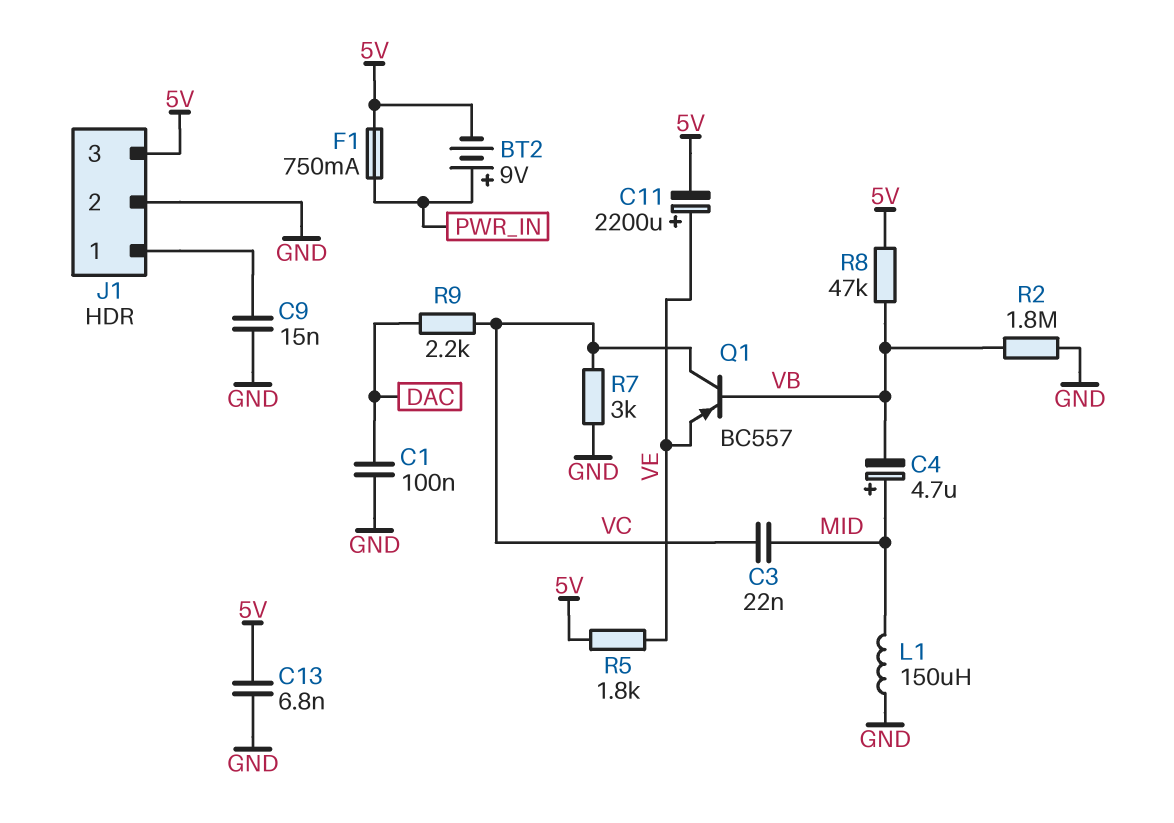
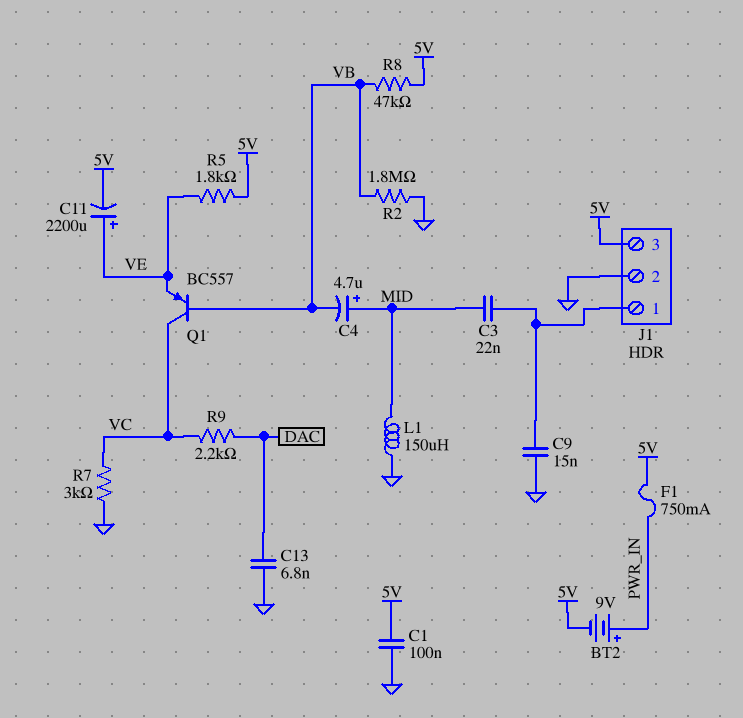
C1: 100nF (DAC, GND) -> 100nF (5V, GND)
C3: 22nF (MID, VC) -> 22nF (J1/1, MID)
C13: 6.8nF (5V, GND) -> 6.8nF (DAC, GND)

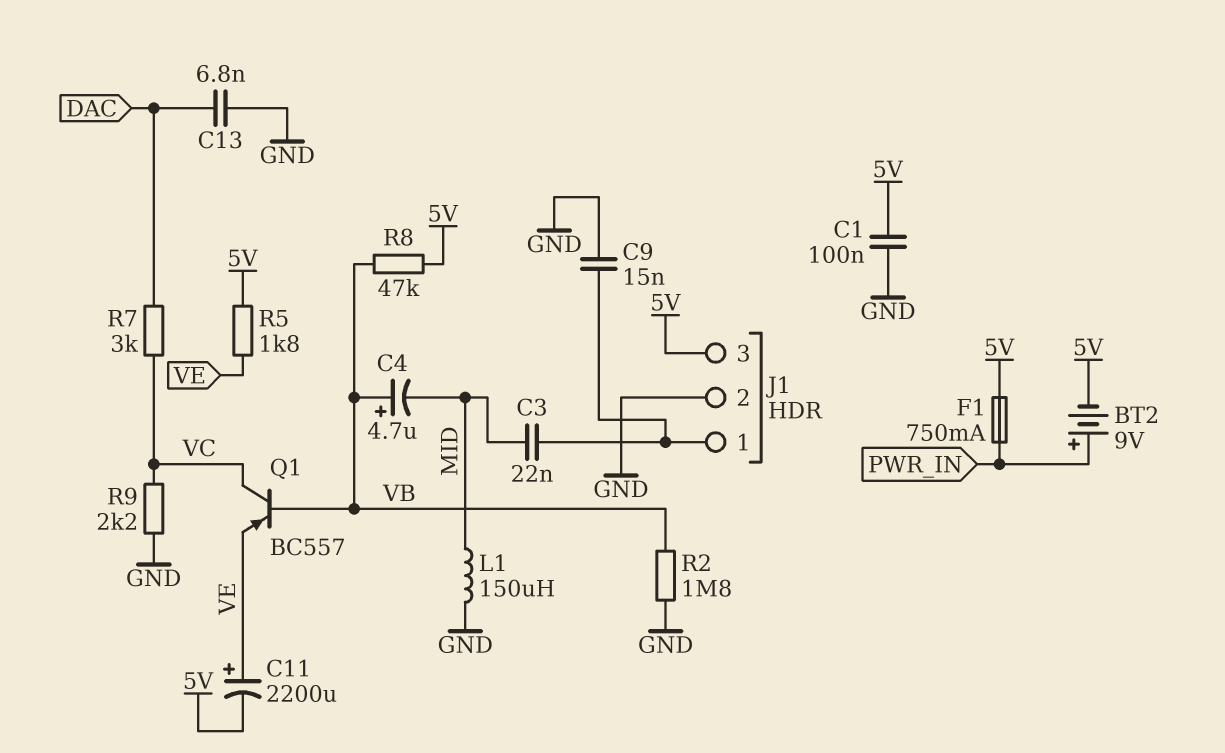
C4: 4.7uF (plus MID, minus VB) -> 4.7uF (plus VB, minus MID)
R7: 3k (GND, VC) -> 3k (DAC, VC)
R9: 2.2k (DAC, VC) -> 2.2k (GND, VC)

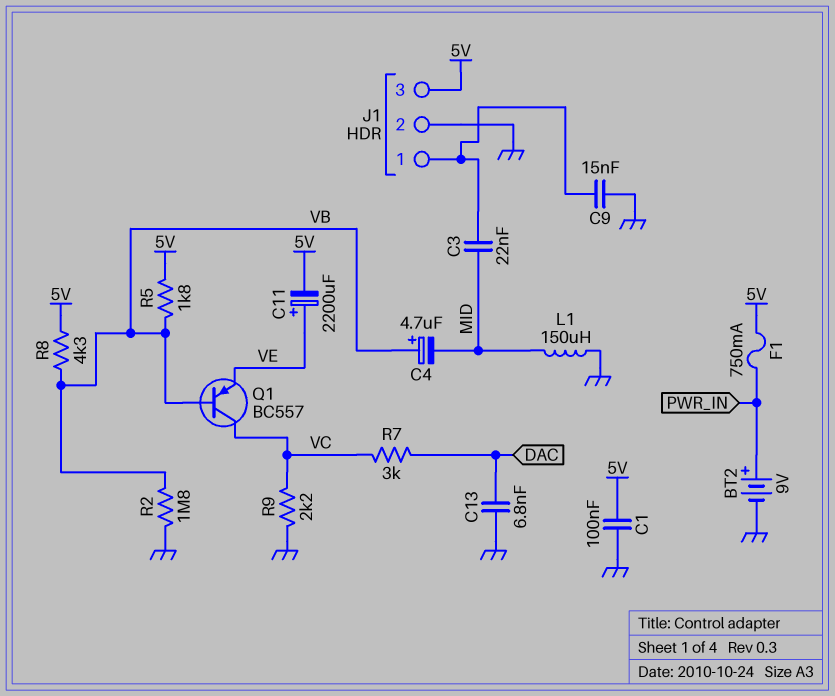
BT2: 9V (plus PWR_IN, minus 5V) -> 9V (plus PWR_IN, minus GND)
R5: 1.8k (5V, VE) -> 1.8k (5V, VB)
R8: 47k (5V, VB) -> 4.3k (5V, VB)

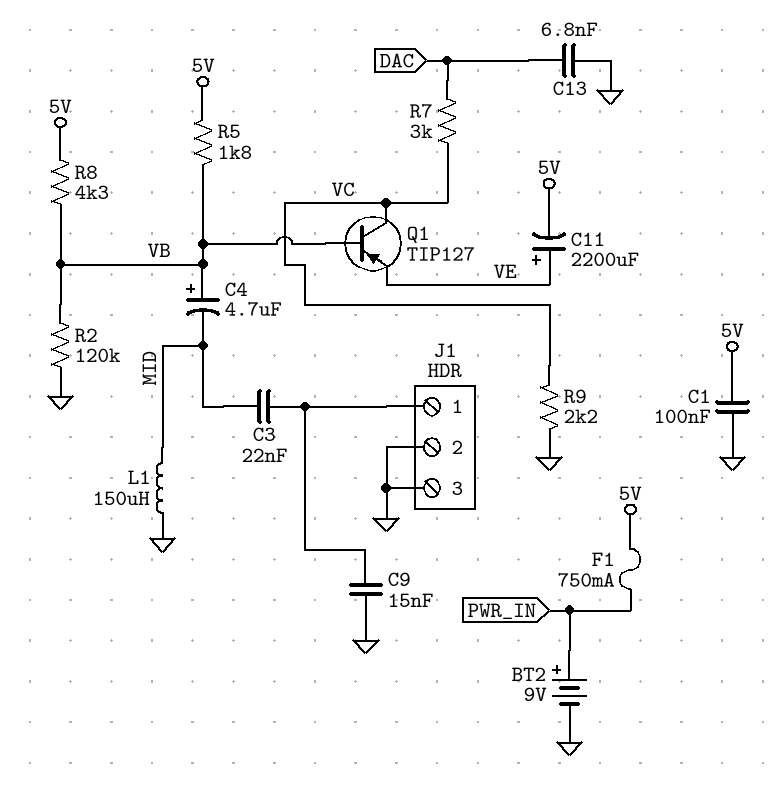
J1 pin 3: 5V -> GND
Q1: PNP BC557 (B VB, C VC, E VE) -> PNP TIP127 (B VB, C VC, E VE)
R2: 1.8M (GND, VB) -> 120k (GND, VB)

